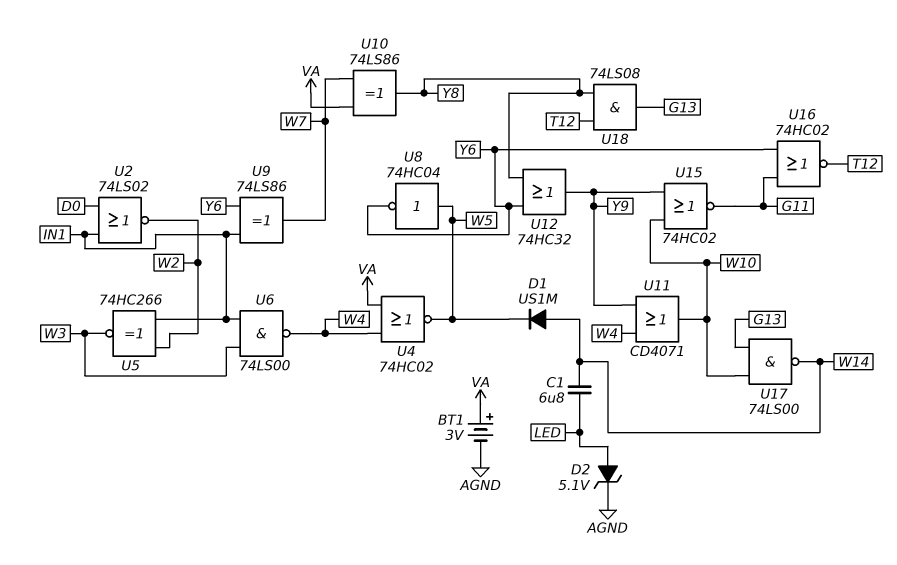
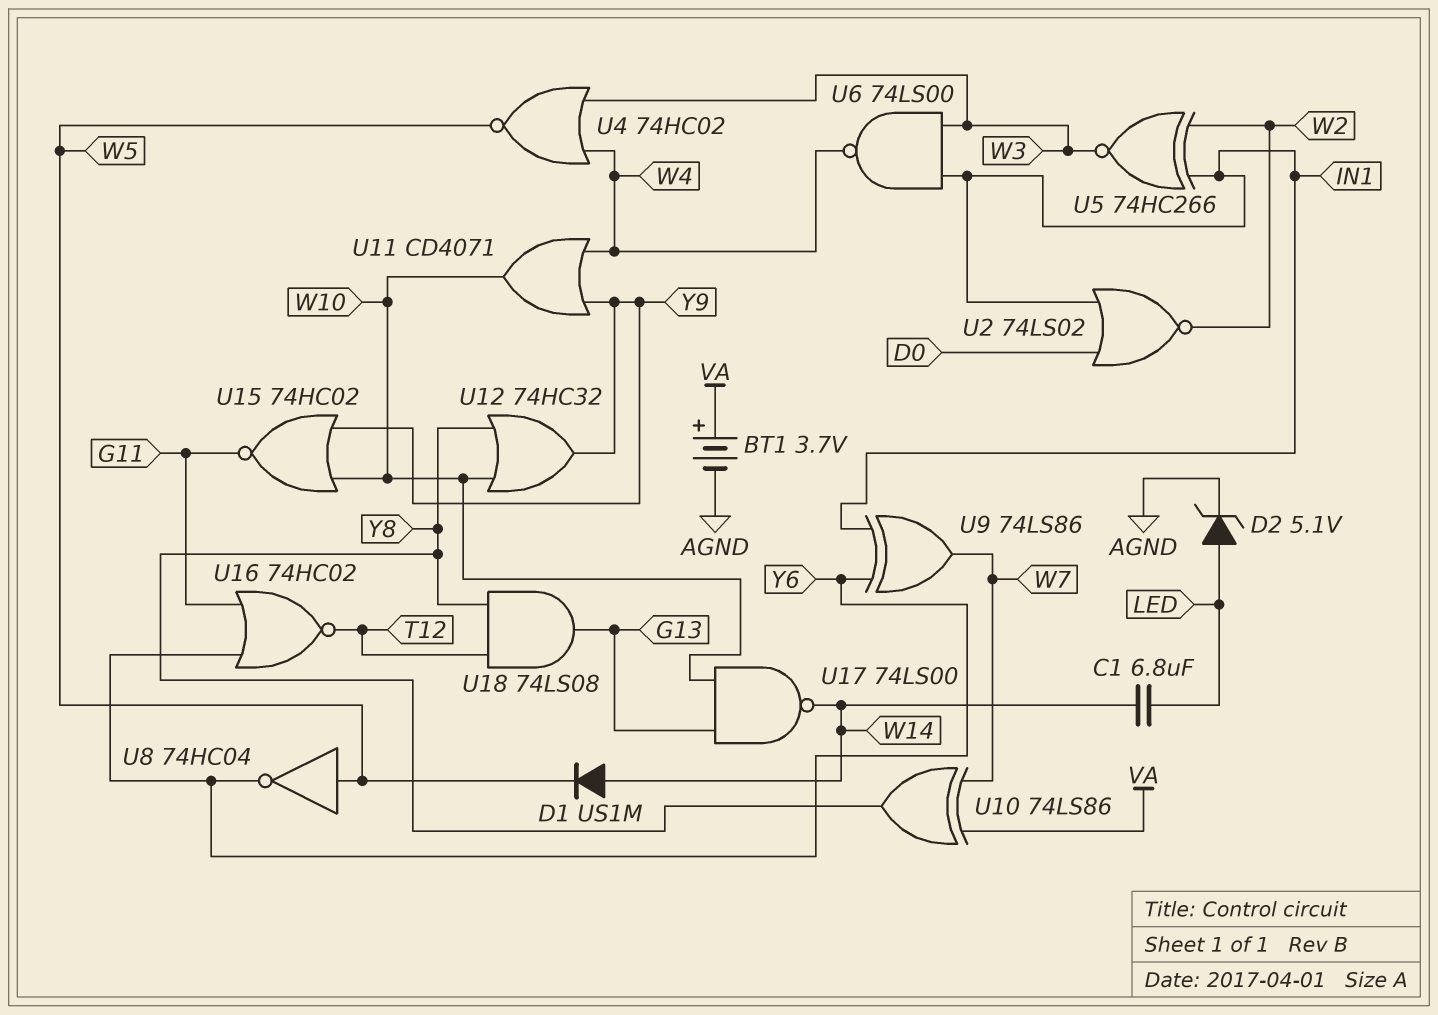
BT1: 3V (plus VA, minus AGND) -> 3.7V (plus VA, minus AGND)
U4: NOR 74HC02 (in VA, in W4, out W5) -> NOR 74HC02 (in W3, in W4, out W5)
U12: OR 74HC32 (in Y6, in Y8, out Y9) -> OR 74HC32 (in W10, in Y8, out Y9)

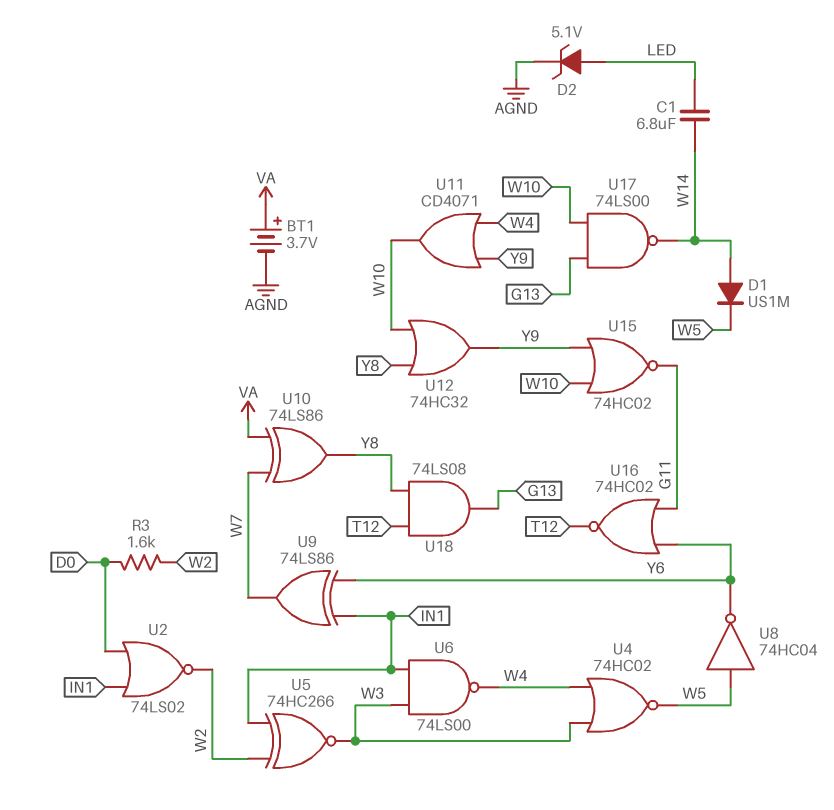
R3: none -> 1.6k (D0, W2)

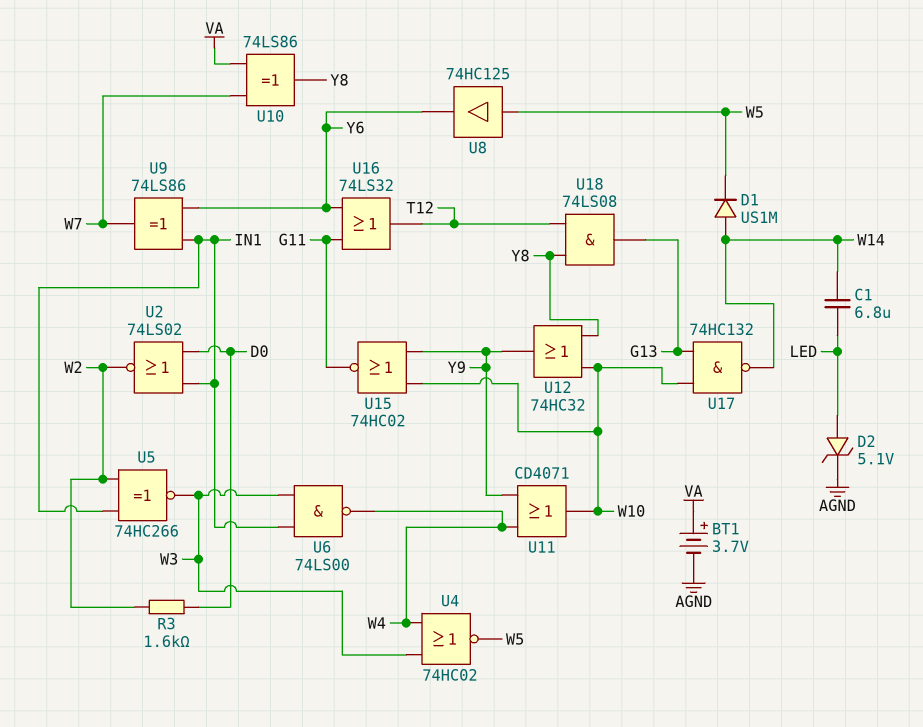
U8: NOT 74HC04 (in W5, out Y6) -> buffer 74HC125 (in W5, out Y6)
U16: NOR 74HC02 (in G11, in Y6, out T12) -> OR 74LS32 (in G11, in Y6, out T12)
U17: NAND 74LS00 (in G13, in W10, out W14) -> NAND 74HC132 (in G13, in W10, out W14)

